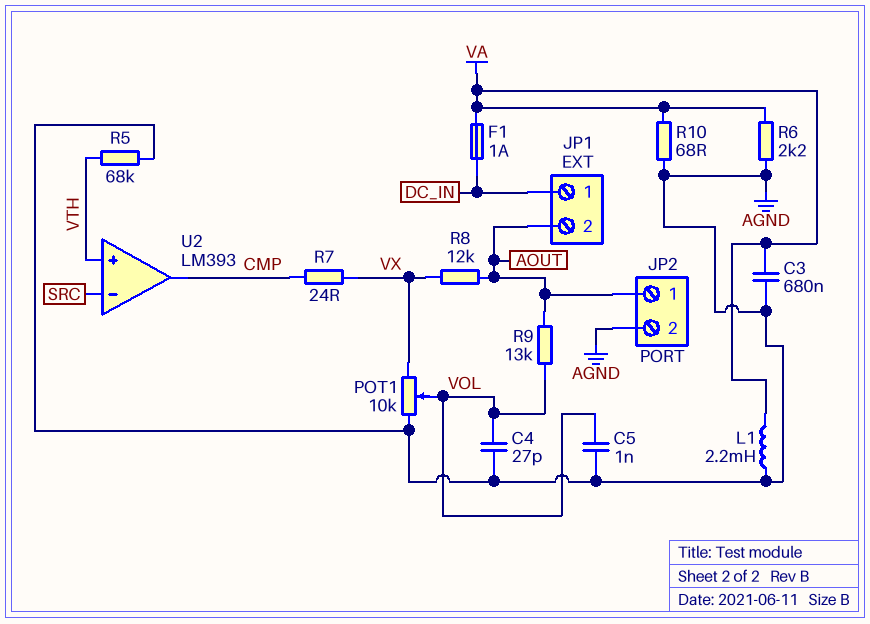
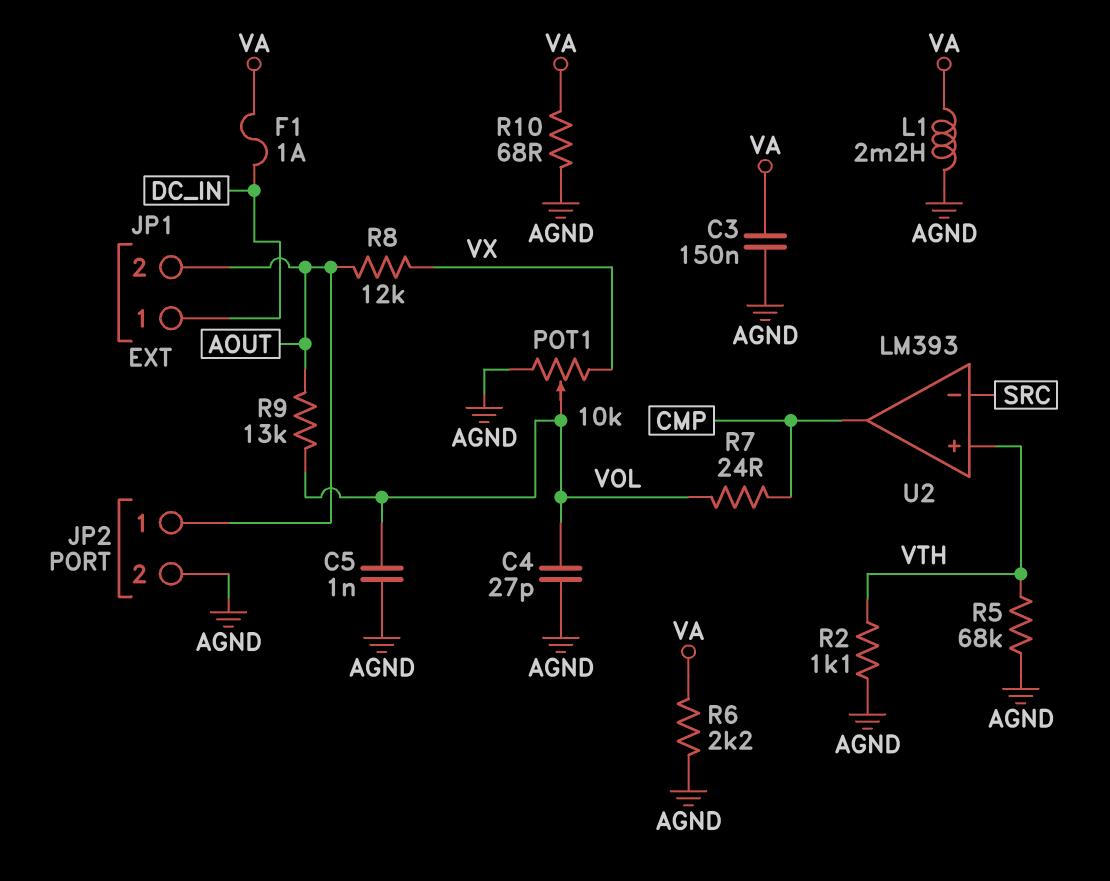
C3: 680nF (AGND, VA) -> 150nF (AGND, VA)
R2: none -> 1.1k (AGND, VTH)
R7: 24 (CMP, VX) -> 24 (CMP, VOL)

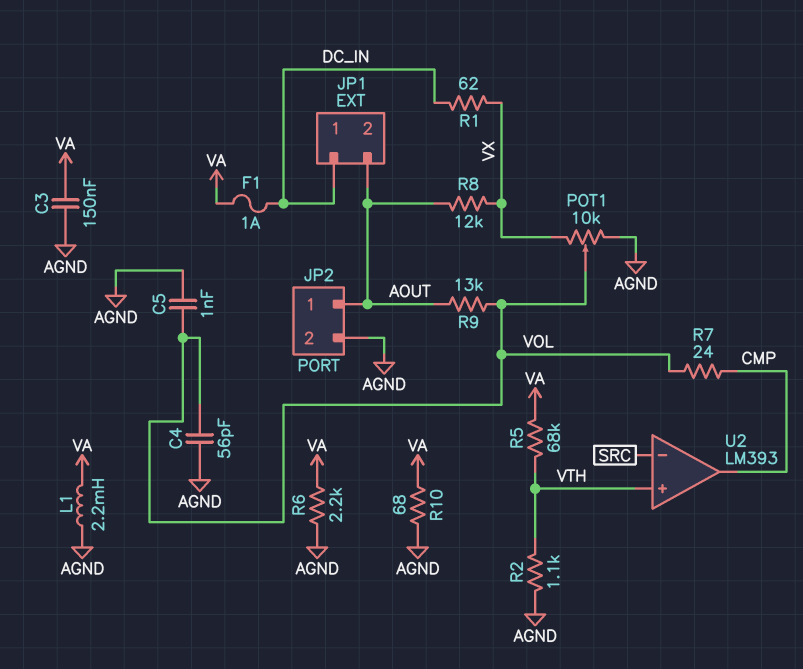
C4: 27pF (AGND, VOL) -> 56pF (AGND, VOL)
R1: none -> 62 (DC_IN, VX)
R5: 68k (AGND, VTH) -> 68k (VA, VTH)

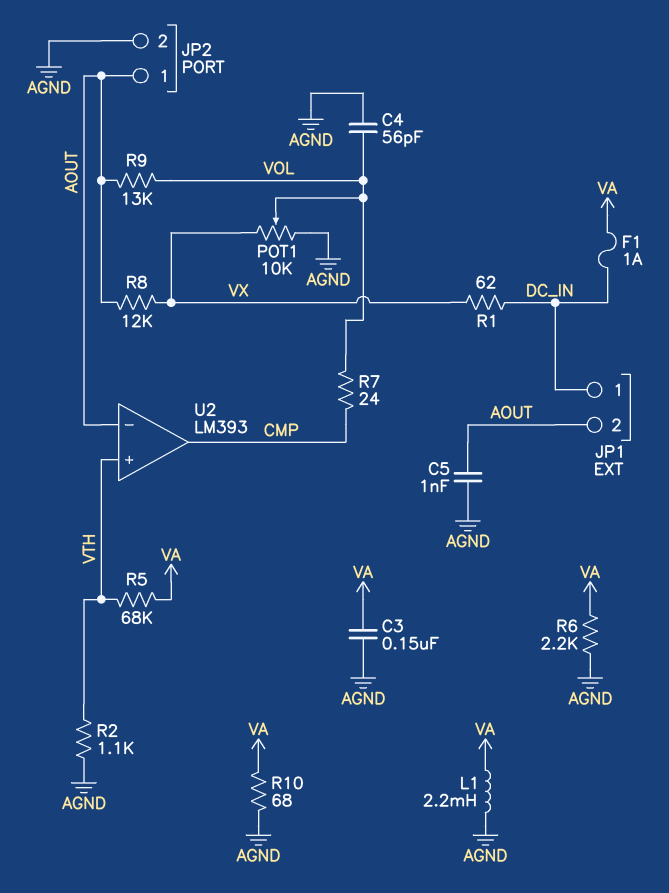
C5: 1nF (AGND, VOL) -> 1nF (AGND, AOUT)
U2 pin in-: SRC -> AOUT

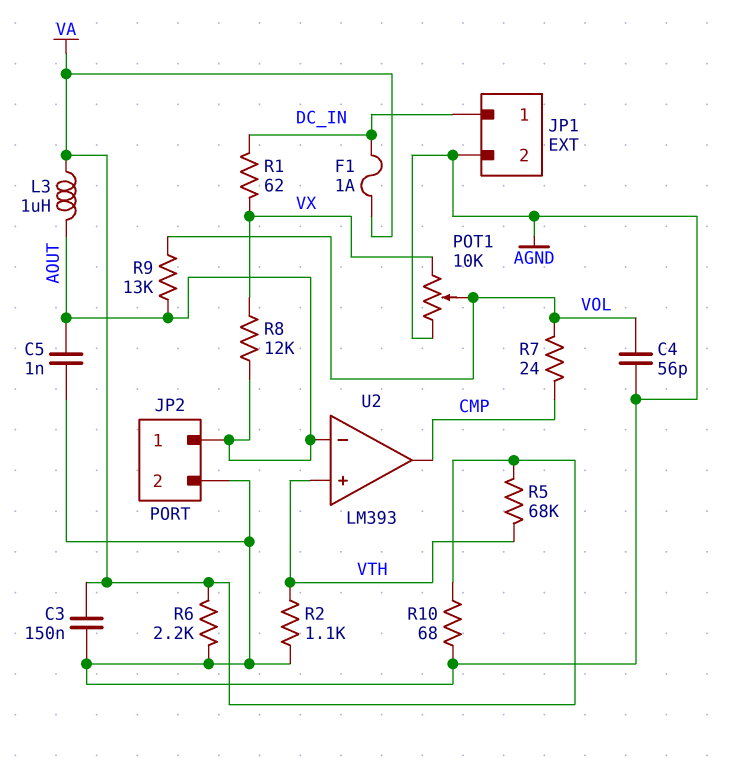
JP1 pin 2: AOUT -> AGND
L1: 2.2mH (AGND, VA) -> none
L3: none -> 1uH (AOUT, VA)

